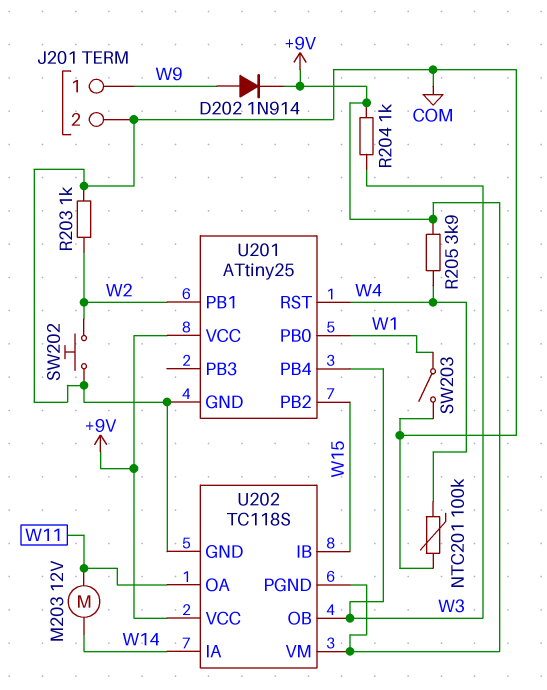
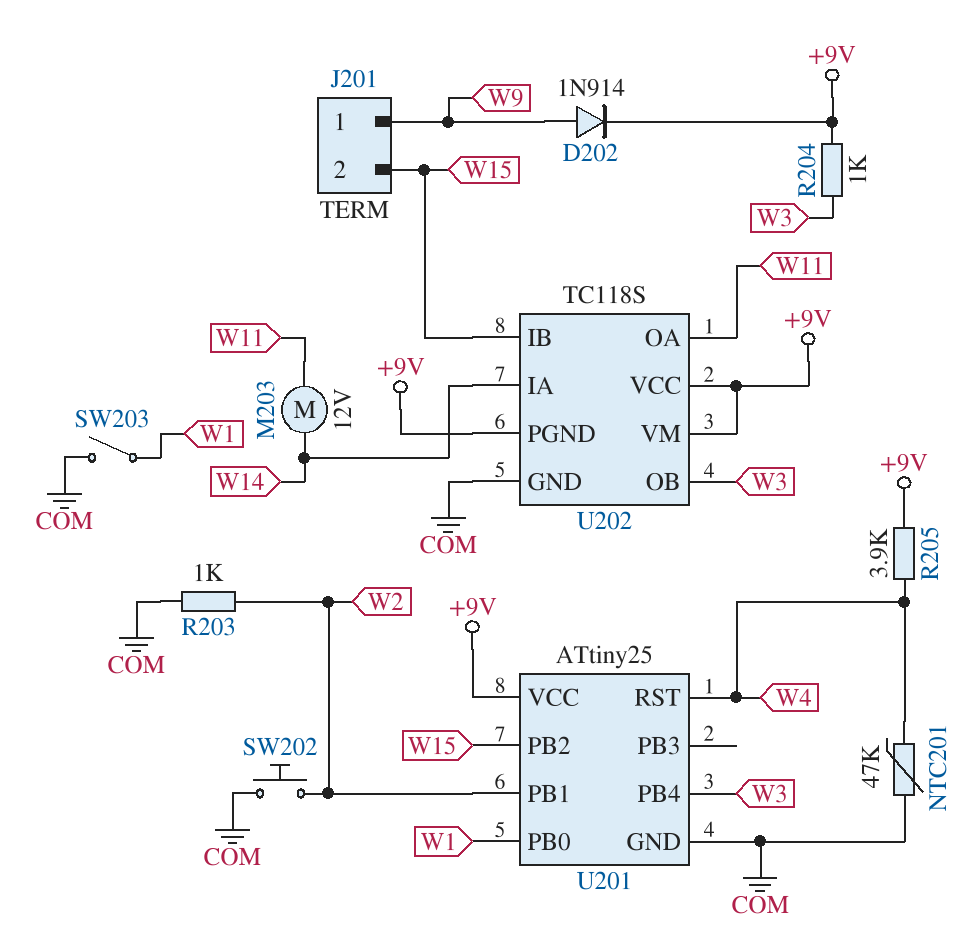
J201 pin 2: COM -> W15
NTC201: 100k (COM, W4) -> 47k (COM, W4)

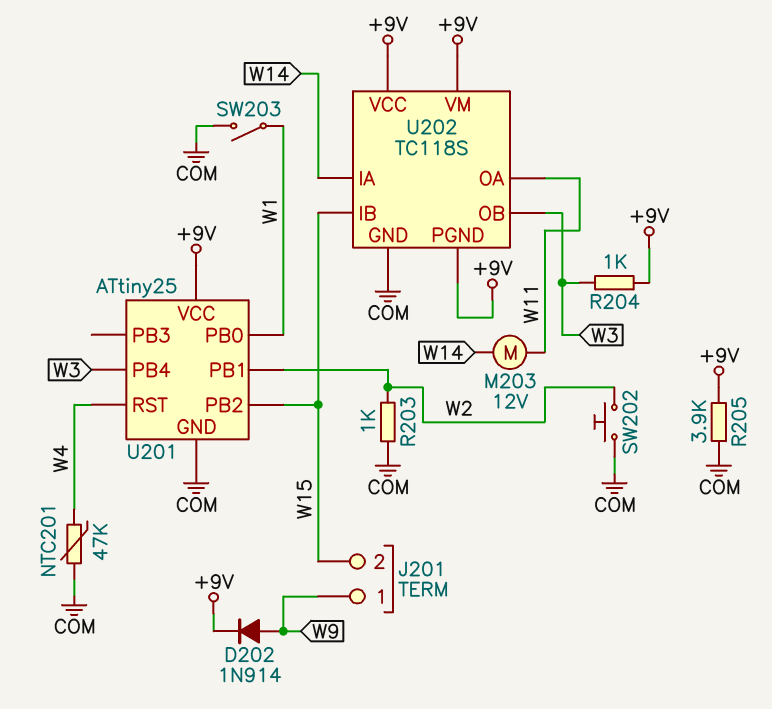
R205: 3.9k (+9V, W4) -> 3.9k (+9V, COM)

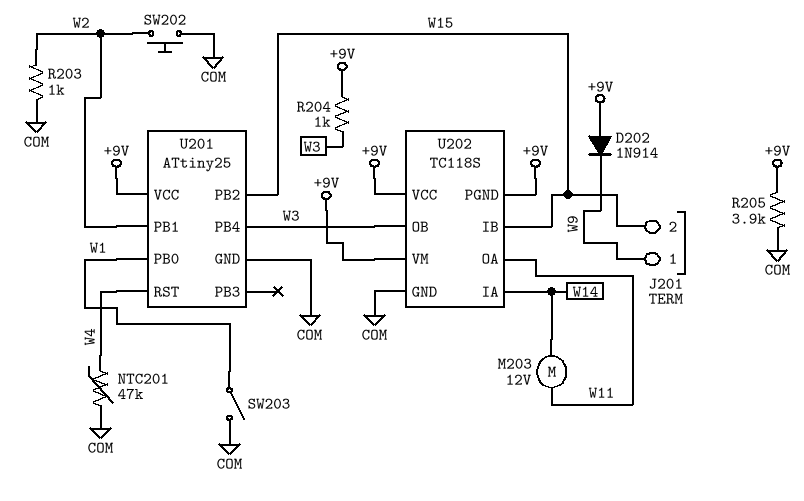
D202: diode 1N914 (A W9, K +9V) -> diode 1N914 (A +9V, K W9)

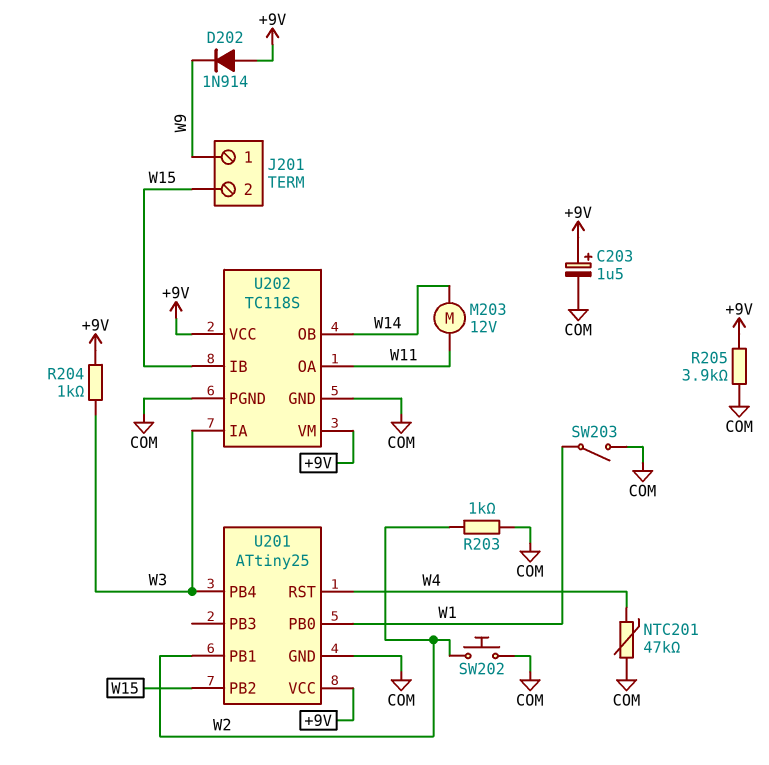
C203: none -> 1.5uF (plus +9V, minus COM)
U202 pin IA: W14 -> W3
U202 pin OB: W3 -> W14
U202 pin PGND: +9V -> COM

